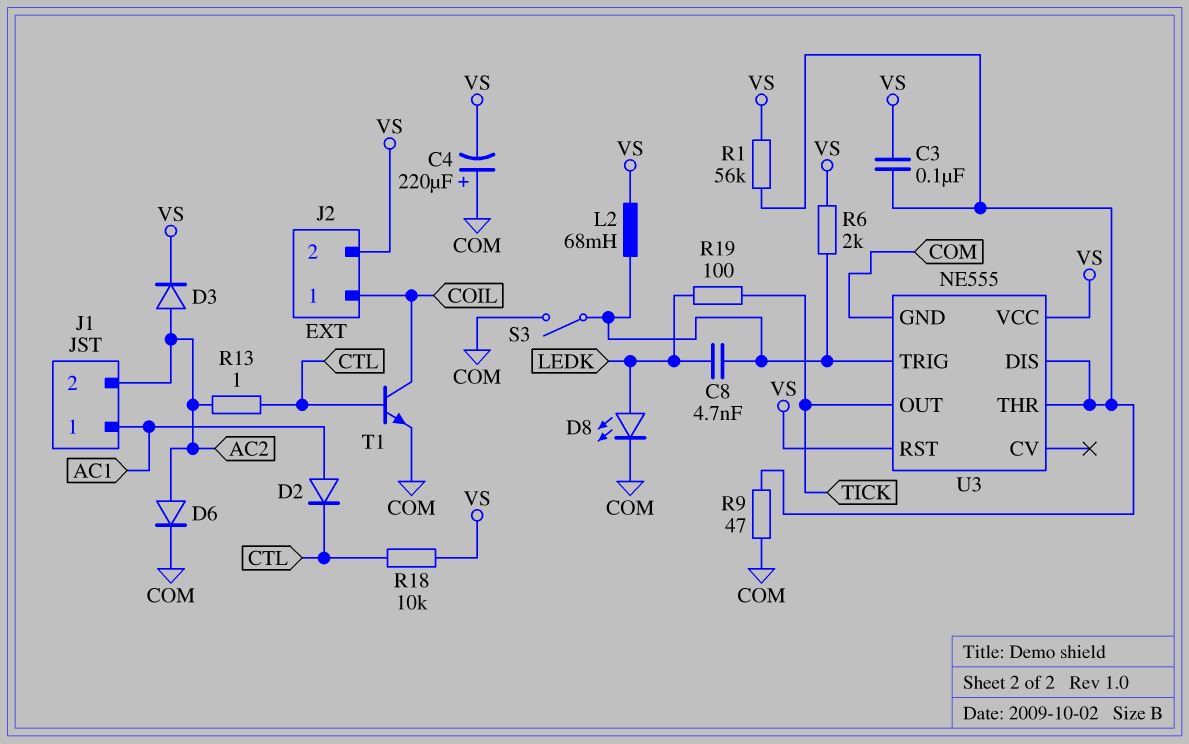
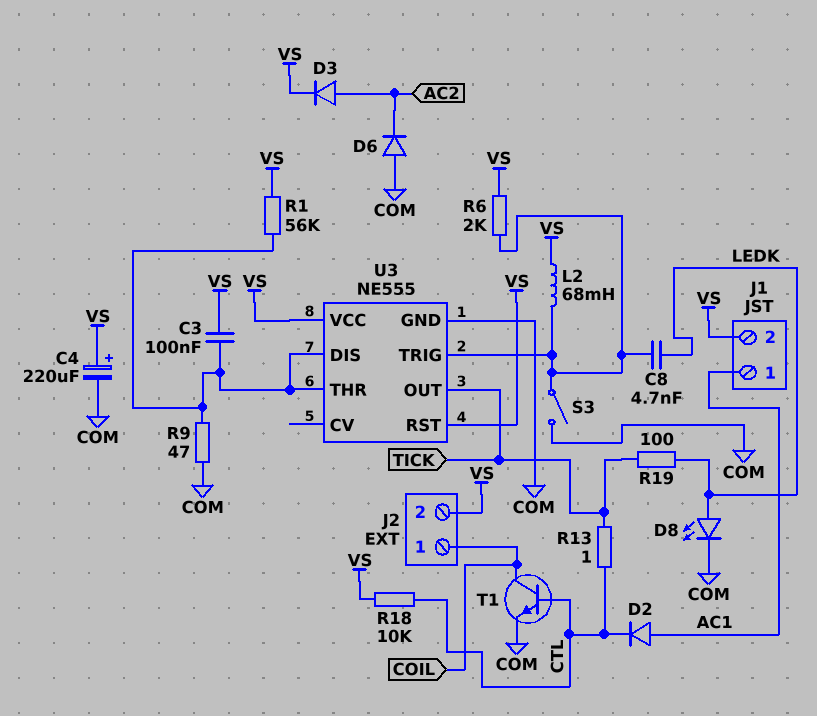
C4: 220uF (plus COM, minus VS) -> 220uF (plus VS, minus COM)
D6: diode (A AC2, K COM) -> diode (A COM, K AC2)
J1 pin 2: AC2 -> VS
R13: 1 (AC2, CTL) -> 1 (CTL, TICK)

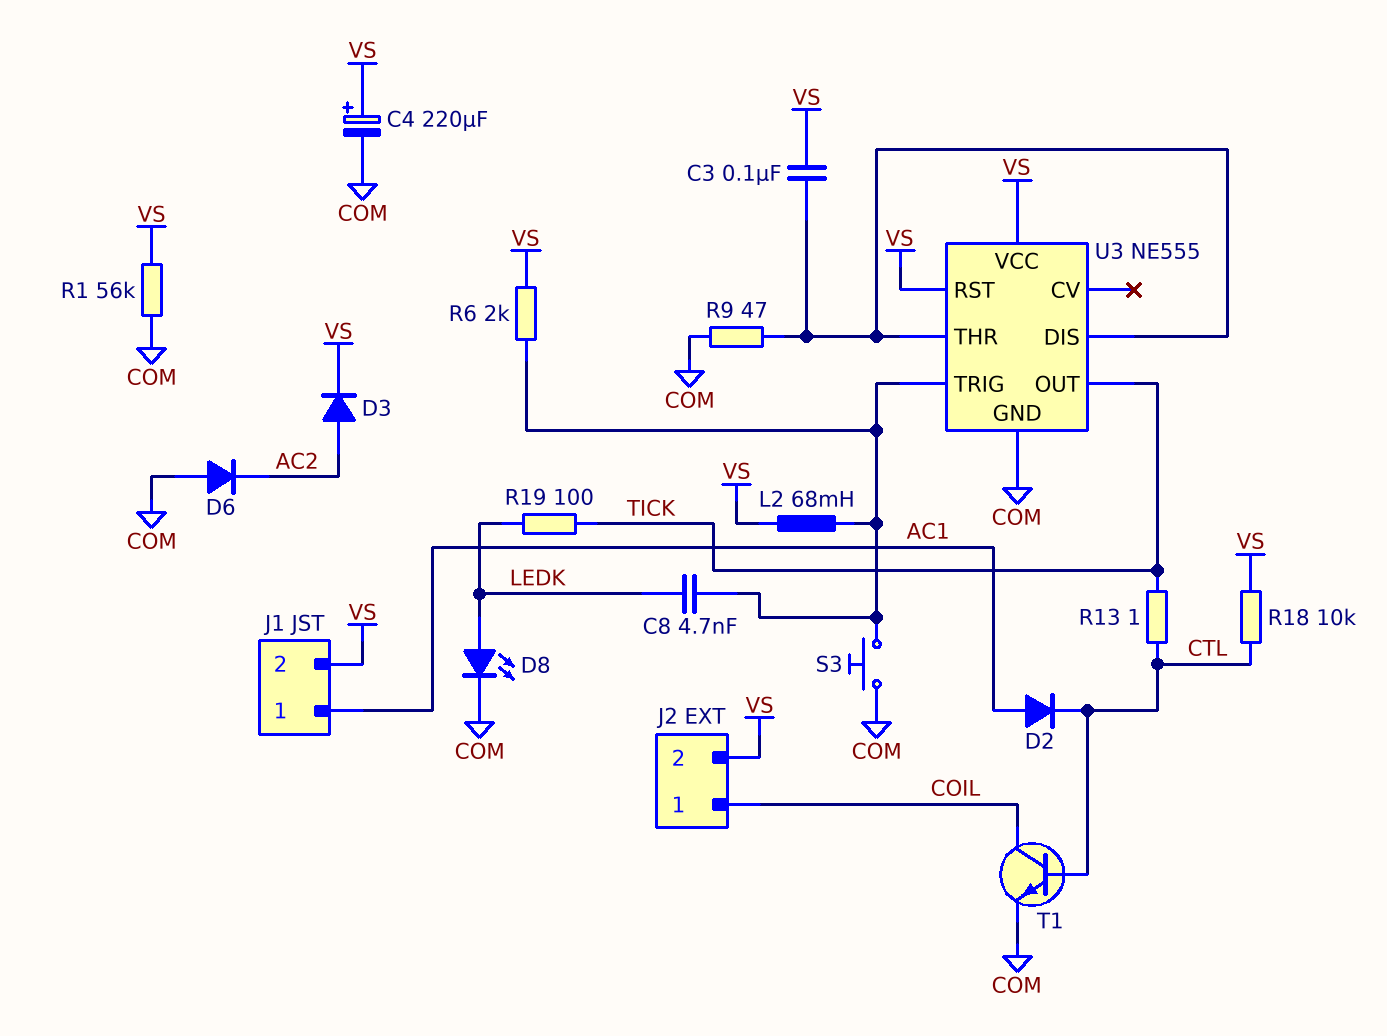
R1: 56k (U3/DIS, VS) -> 56k (COM, VS)
S3: switch (COM, U3/TRIG) -> button (COM, U3/TRIG)

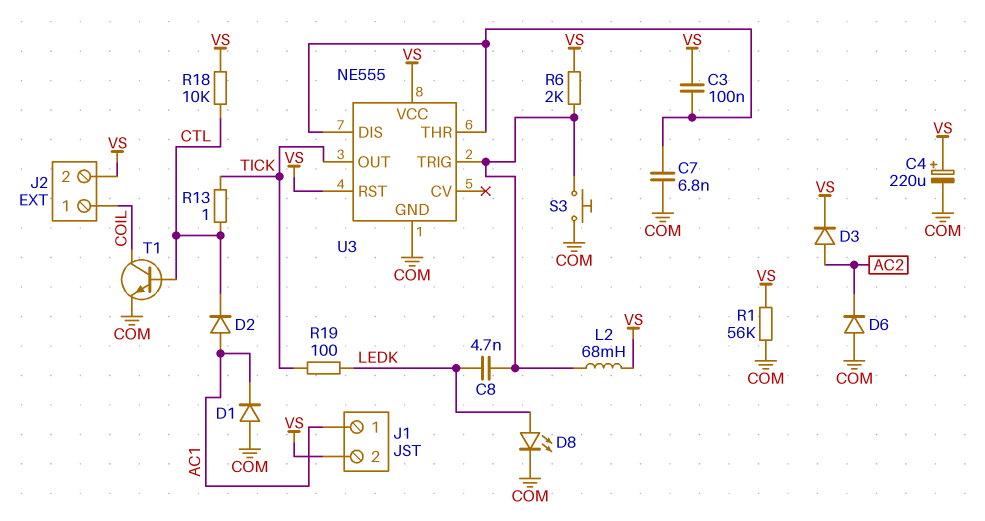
C7: none -> 6.8nF (COM, U3/DIS)
D1: none -> diode (A COM, K AC1)
R9: 47 (COM, U3/DIS) -> none

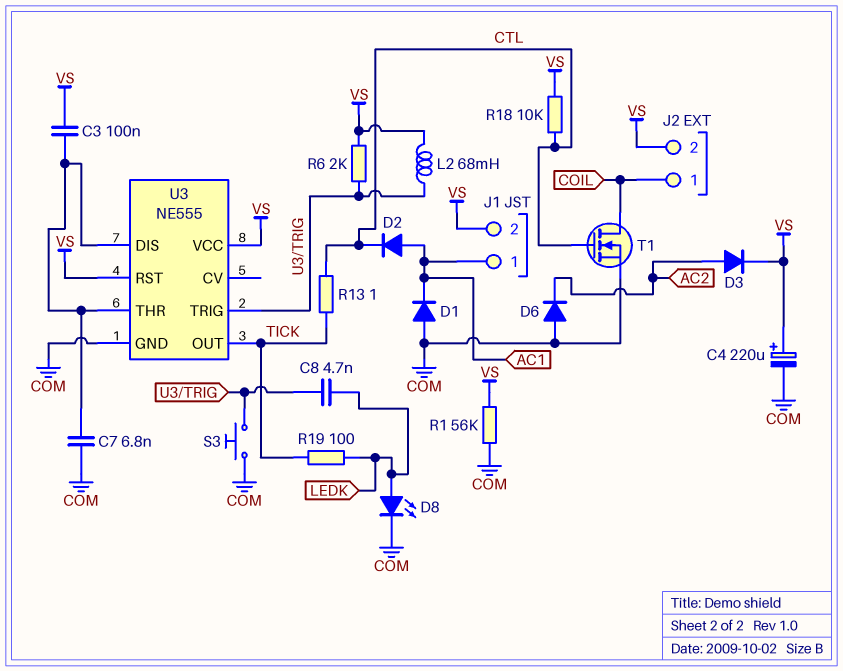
T1: NPN (B CTL, C COIL, E COM) -> NMOS (G CTL, D COIL, S COM)

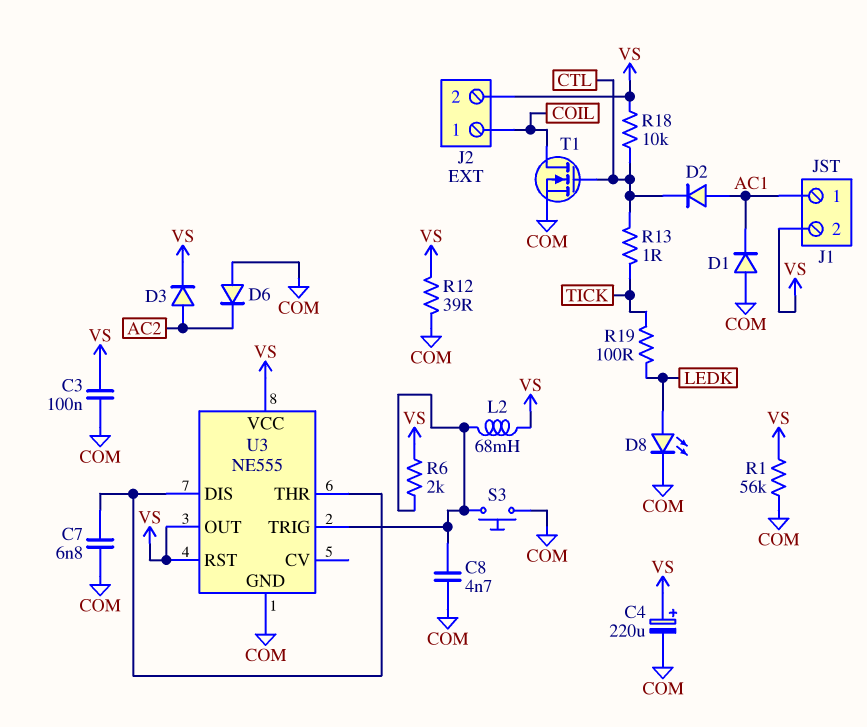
C3: 100nF (U3/DIS, VS) -> 100nF (COM, VS)
C8: 4.7nF (LEDK, U3/TRIG) -> 4.7nF (COM, U3/TRIG)
R12: none -> 39 (COM, VS)
U3 pin OUT: TICK -> VS

